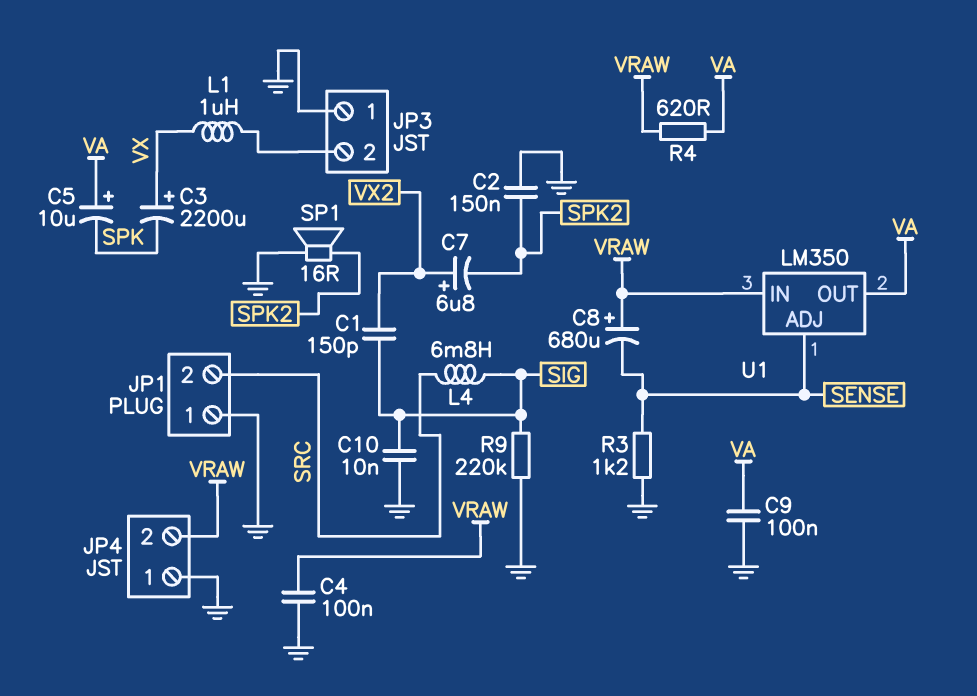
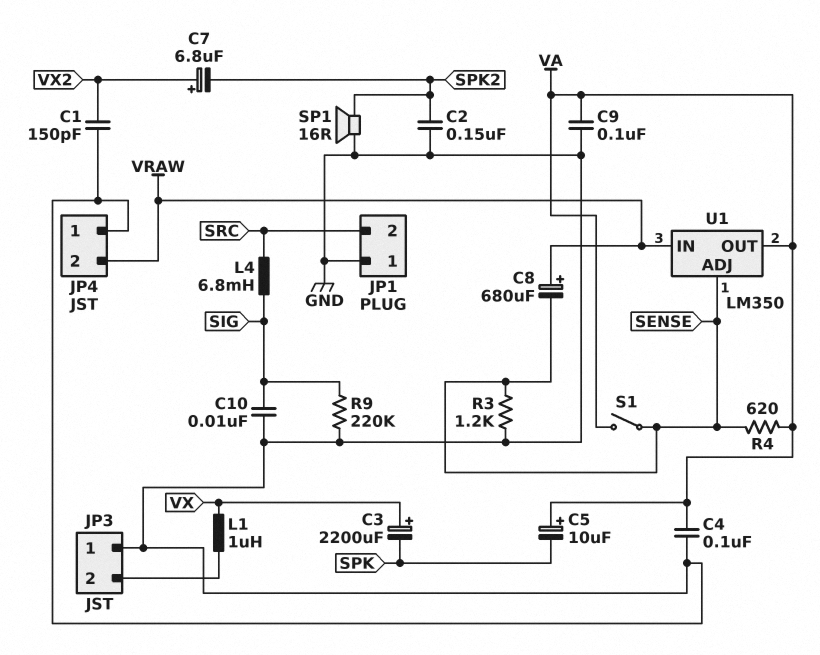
C1: 150pF (SIG, VX2) -> 150pF (GND, VX2)
C4: 100nF (GND, VRAW) -> 100nF (GND, VA)
R4: 620 (VA, VRAW) -> 620 (SENSE, VA)
S1: none -> switch (SENSE, VA)

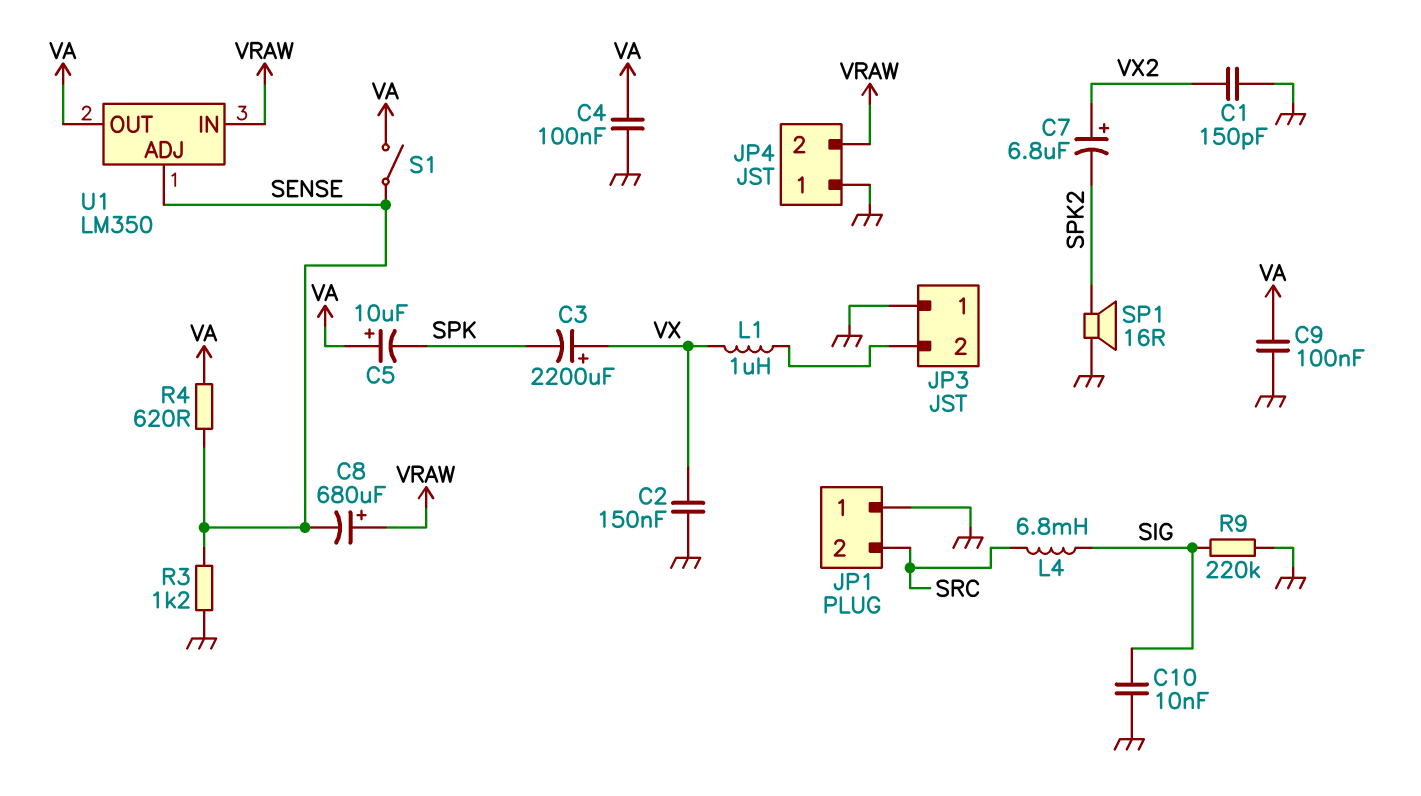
C2: 150nF (GND, SPK2) -> 150nF (GND, VX)

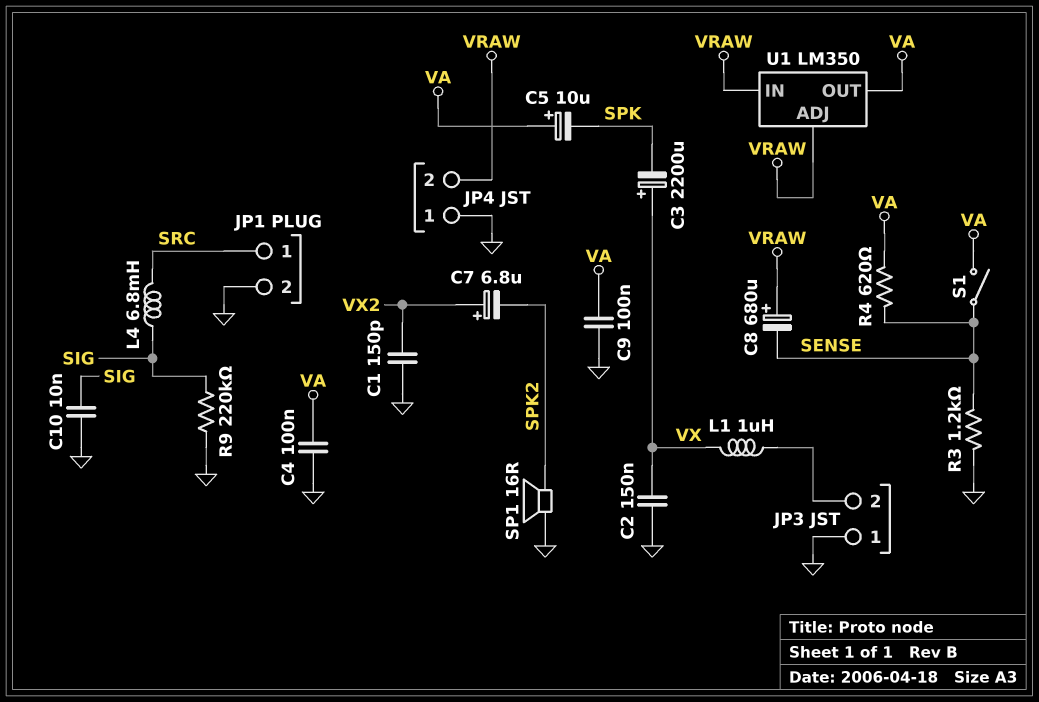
JP1 pin 1: GND -> SRC
JP1 pin 2: SRC -> GND
U1 pin ADJ: SENSE -> VRAW

